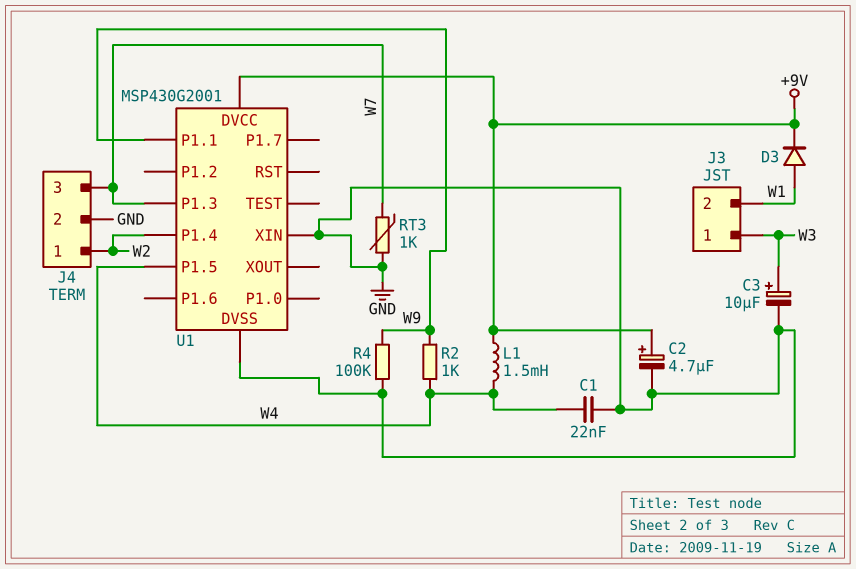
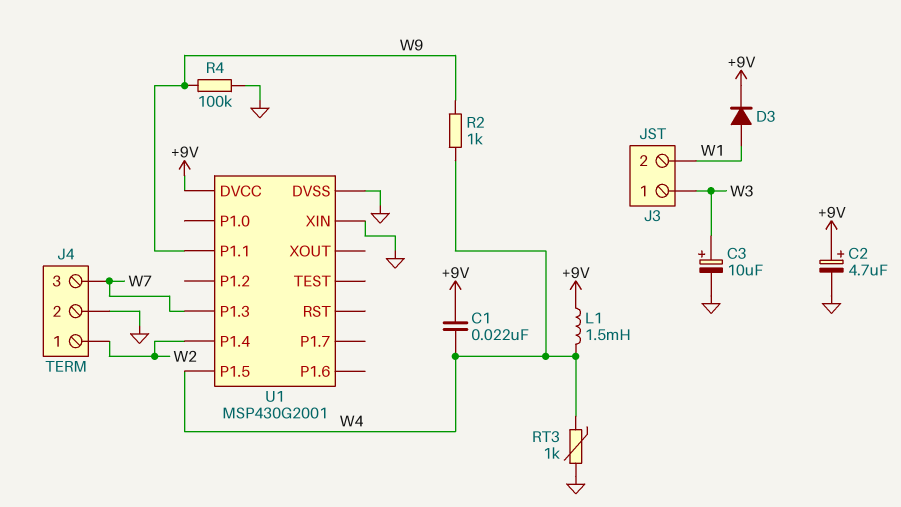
C1: 22nF (GND, W4) -> 22nF (+9V, W4)
RT3: 1k (GND, W7) -> 1k (GND, W4)

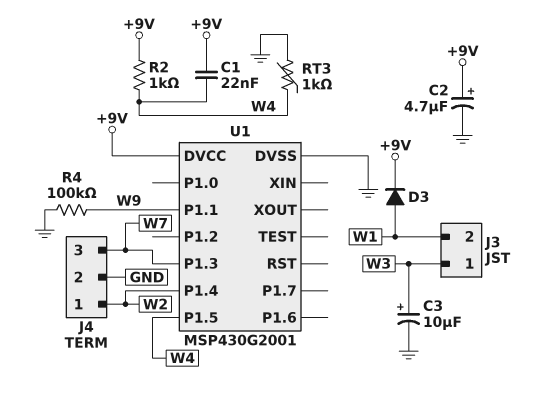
L1: 1.5mH (+9V, W4) -> none
R2: 1k (W4, W9) -> 1k (+9V, W4)
U1 pin XIN: GND -> none

